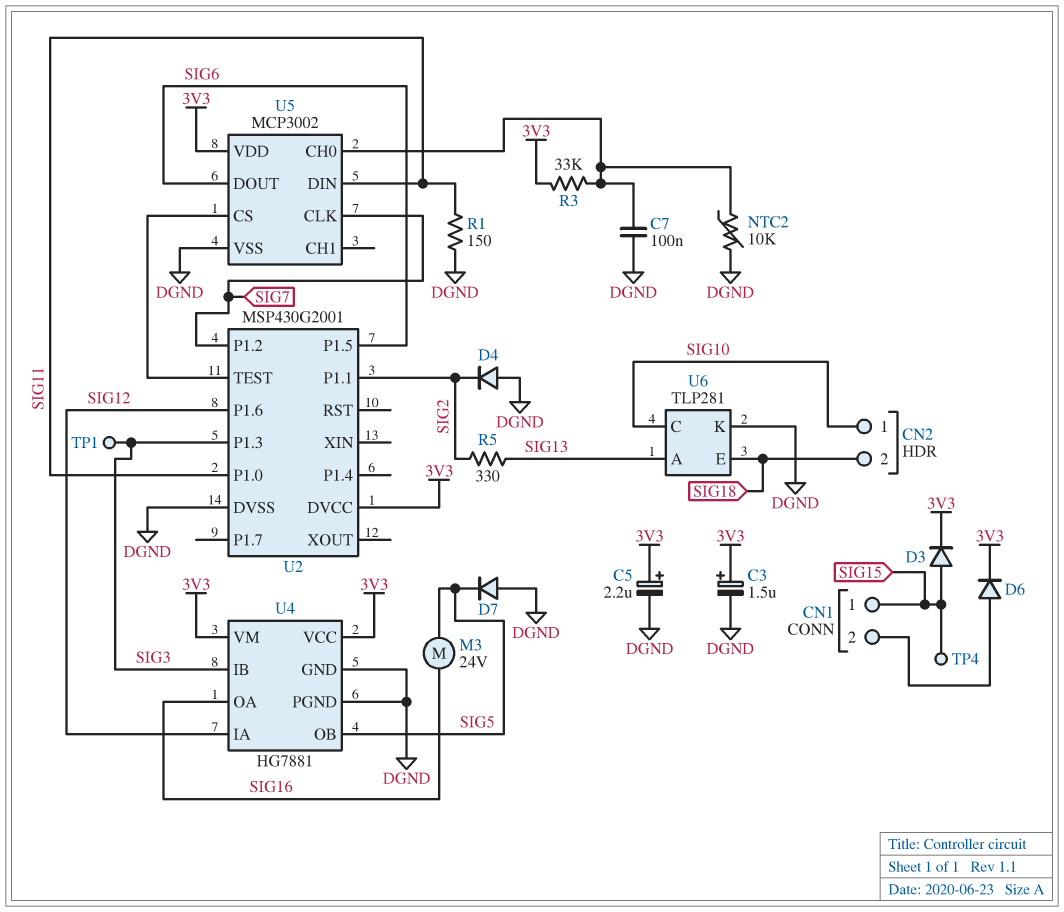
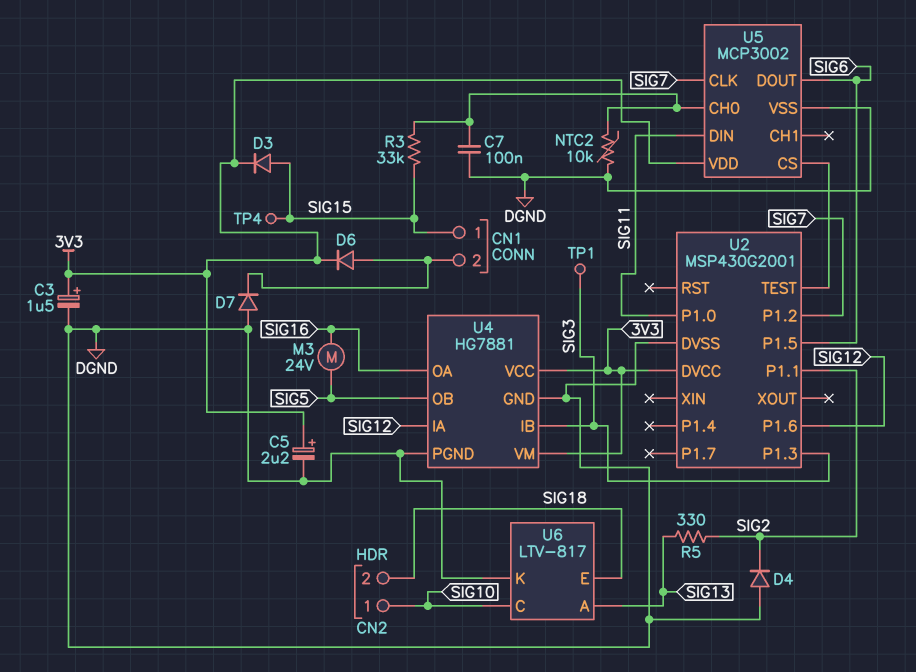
D7: diode (A DGND, K SIG5) -> diode (A DGND, K CN1/2)
R1: 150 (DGND, SIG11) -> none
R3: 33k (3V3, U5/CH0) -> 33k (SIG15, U5/CH0)
U6: TLP281 -> LTV-817

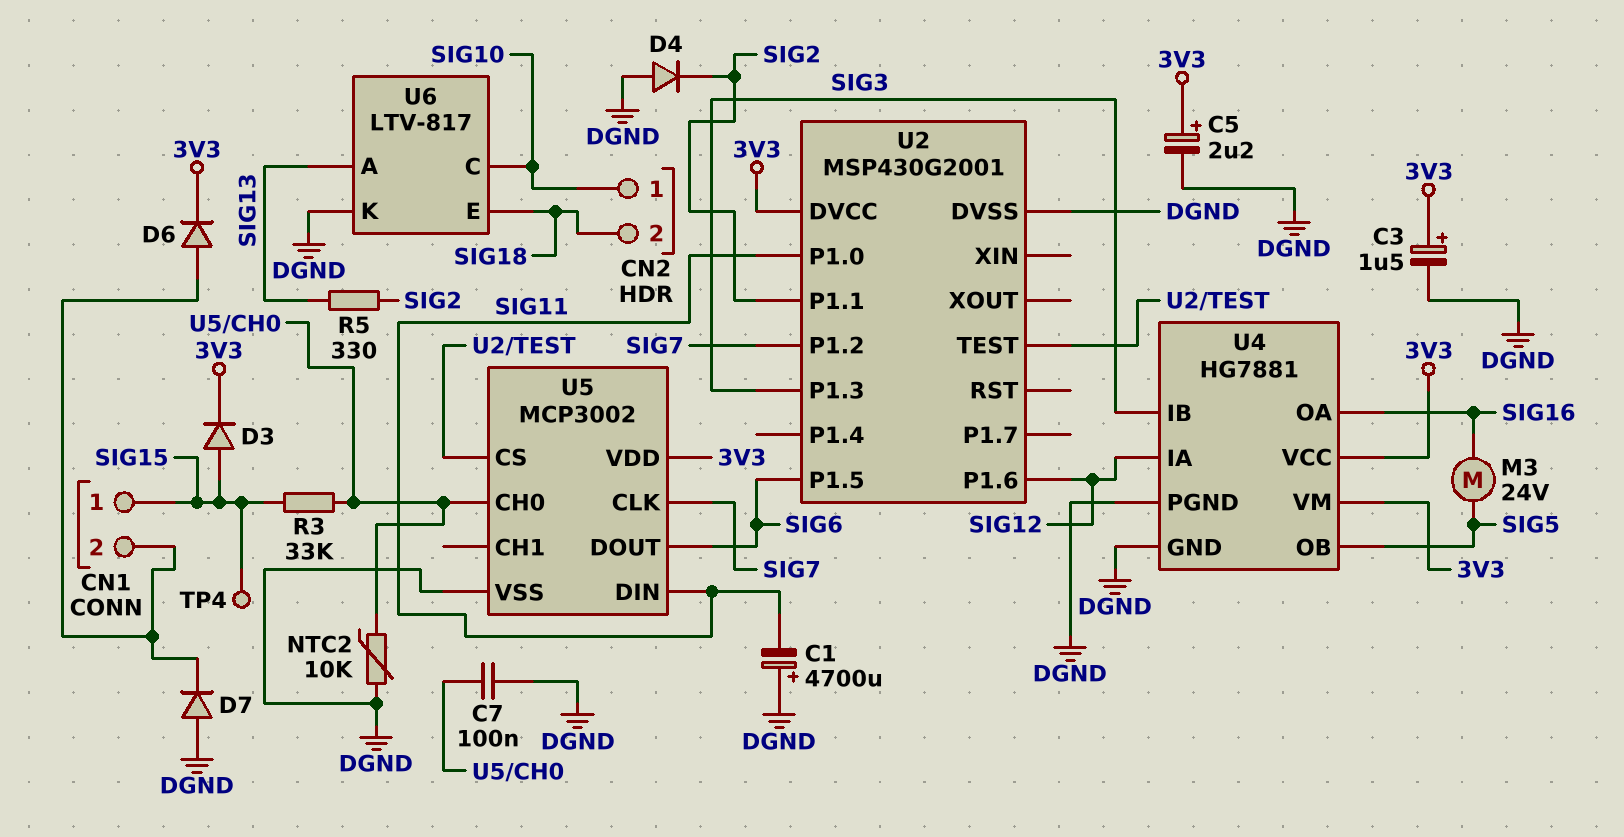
C1: none -> 4700uF (plus DGND, minus SIG11)
TP1: test point (SIG3) -> none

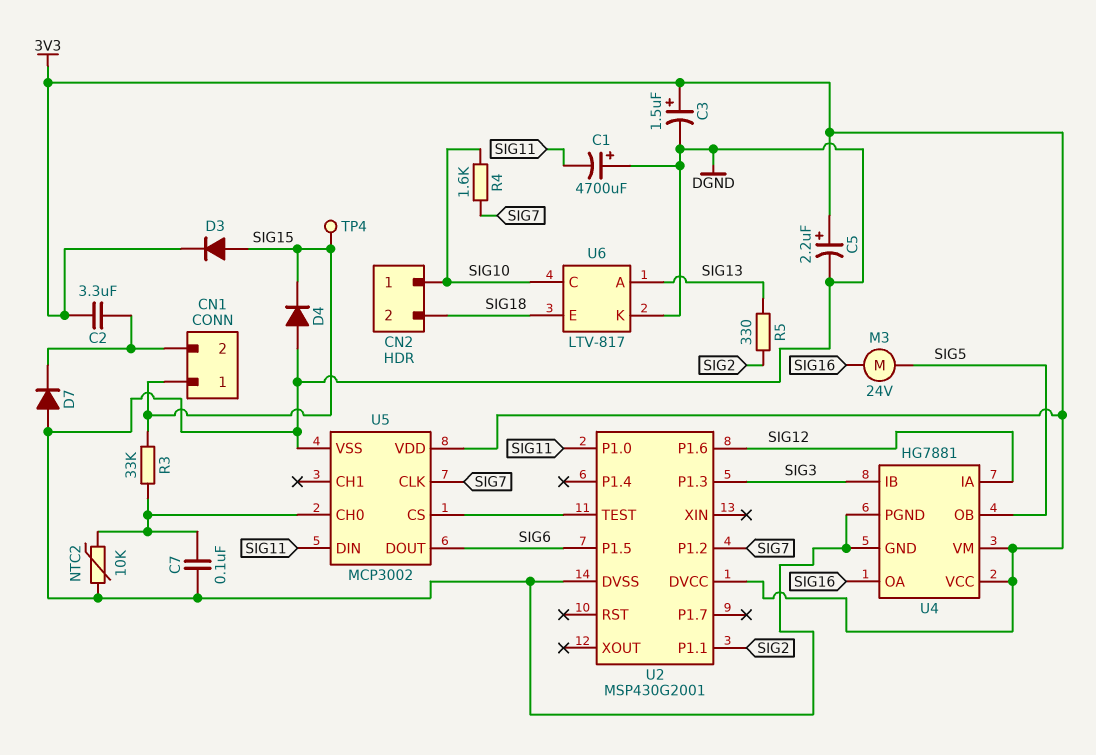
C2: none -> 3.3uF (3V3, CN1/2)
D4: diode (A DGND, K SIG2) -> diode (A DGND, K SIG15)
D6: diode (A CN1/2, K 3V3) -> none
R4: none -> 1.6k (SIG7, SIG10)

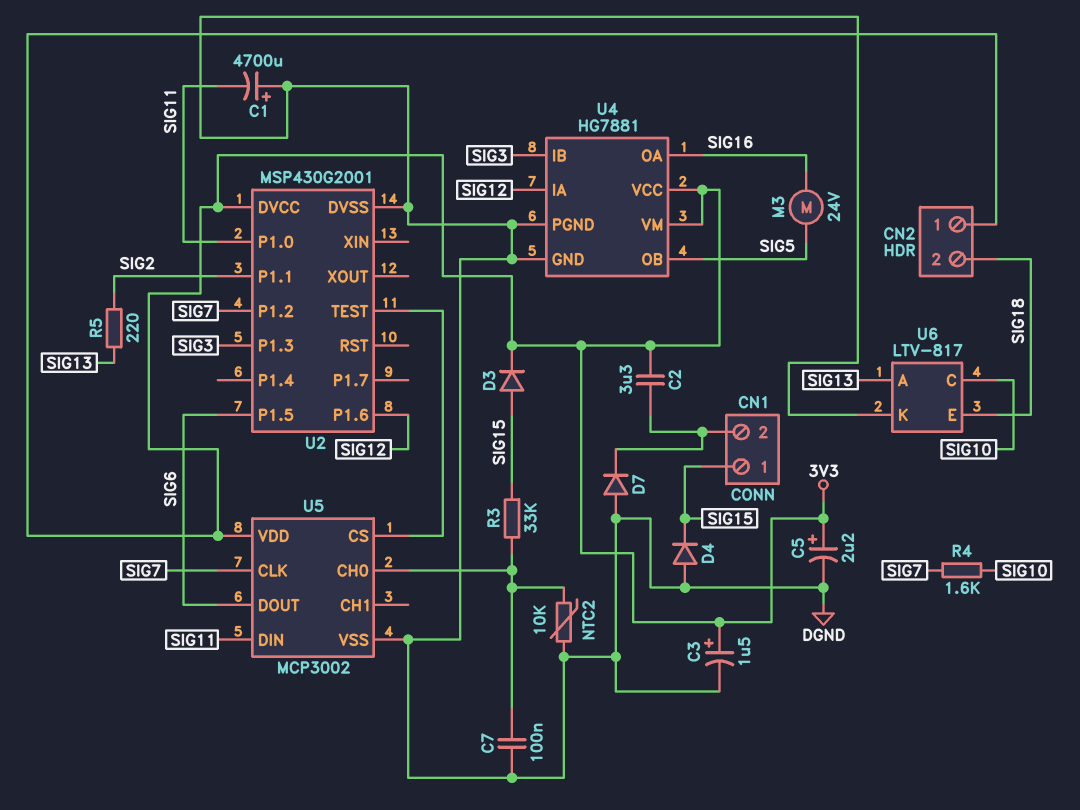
CN2 pin 1: SIG10 -> 3V3
R5: 330 (SIG2, SIG13) -> 220 (SIG2, SIG13)
TP4: test point (SIG15) -> none

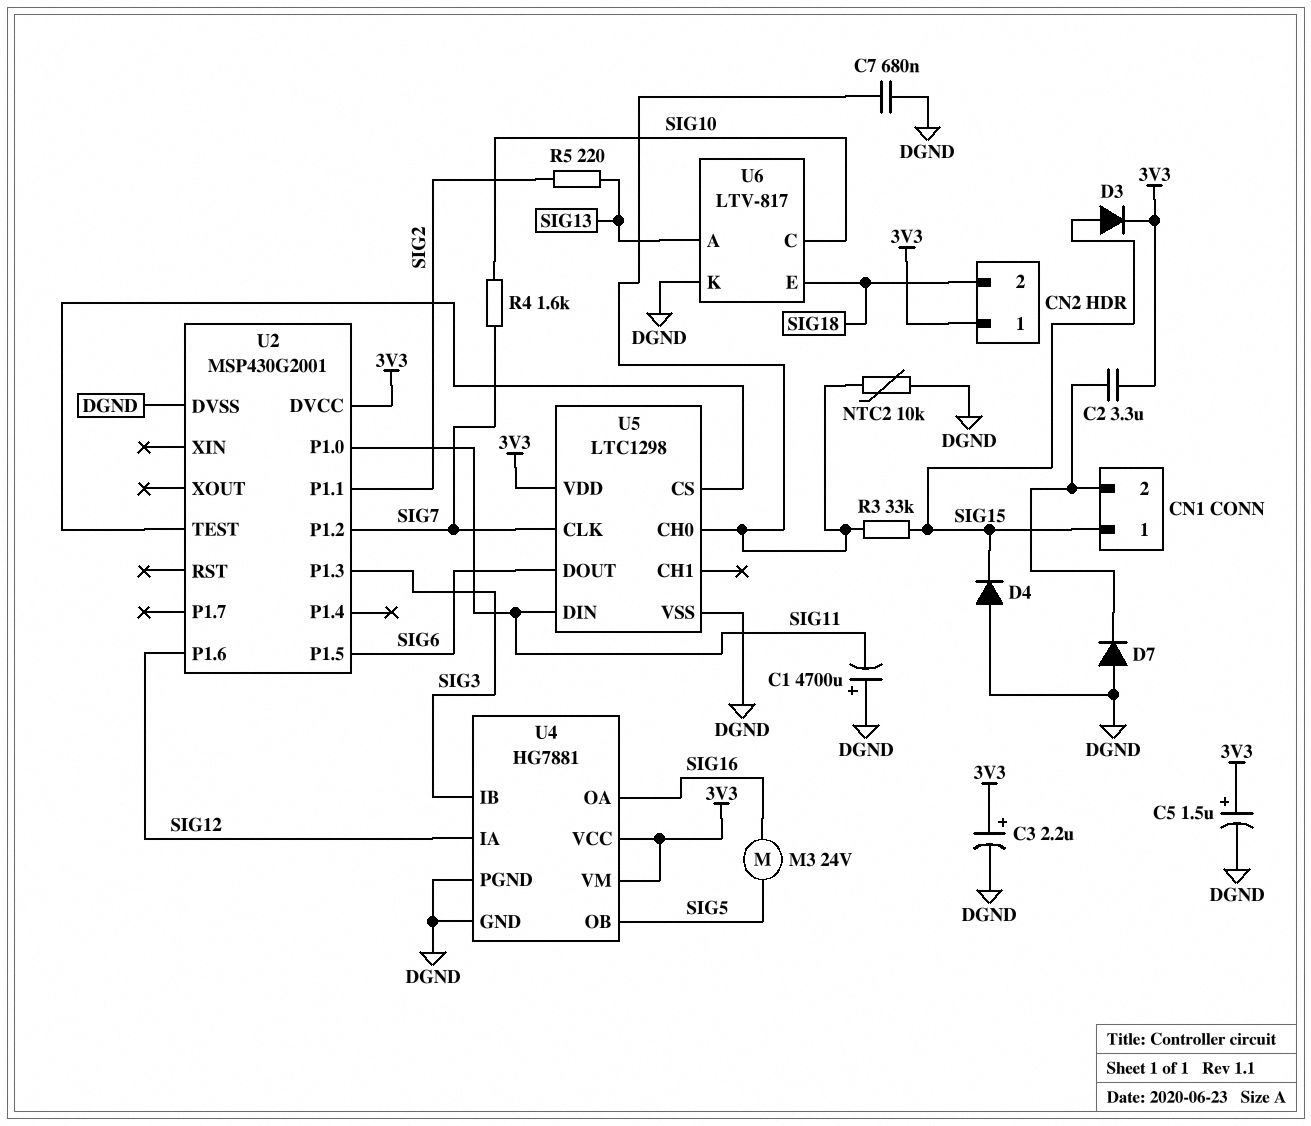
C3: 1.5uF (plus 3V3, minus DGND) -> 2.2uF (plus 3V3, minus DGND)
C5: 2.2uF (plus 3V3, minus DGND) -> 1.5uF (plus 3V3, minus DGND)
C7: 100nF (DGND, U5/CH0) -> 680nF (DGND, U5/CH0)
U5: MCP3002 -> LTC1298

